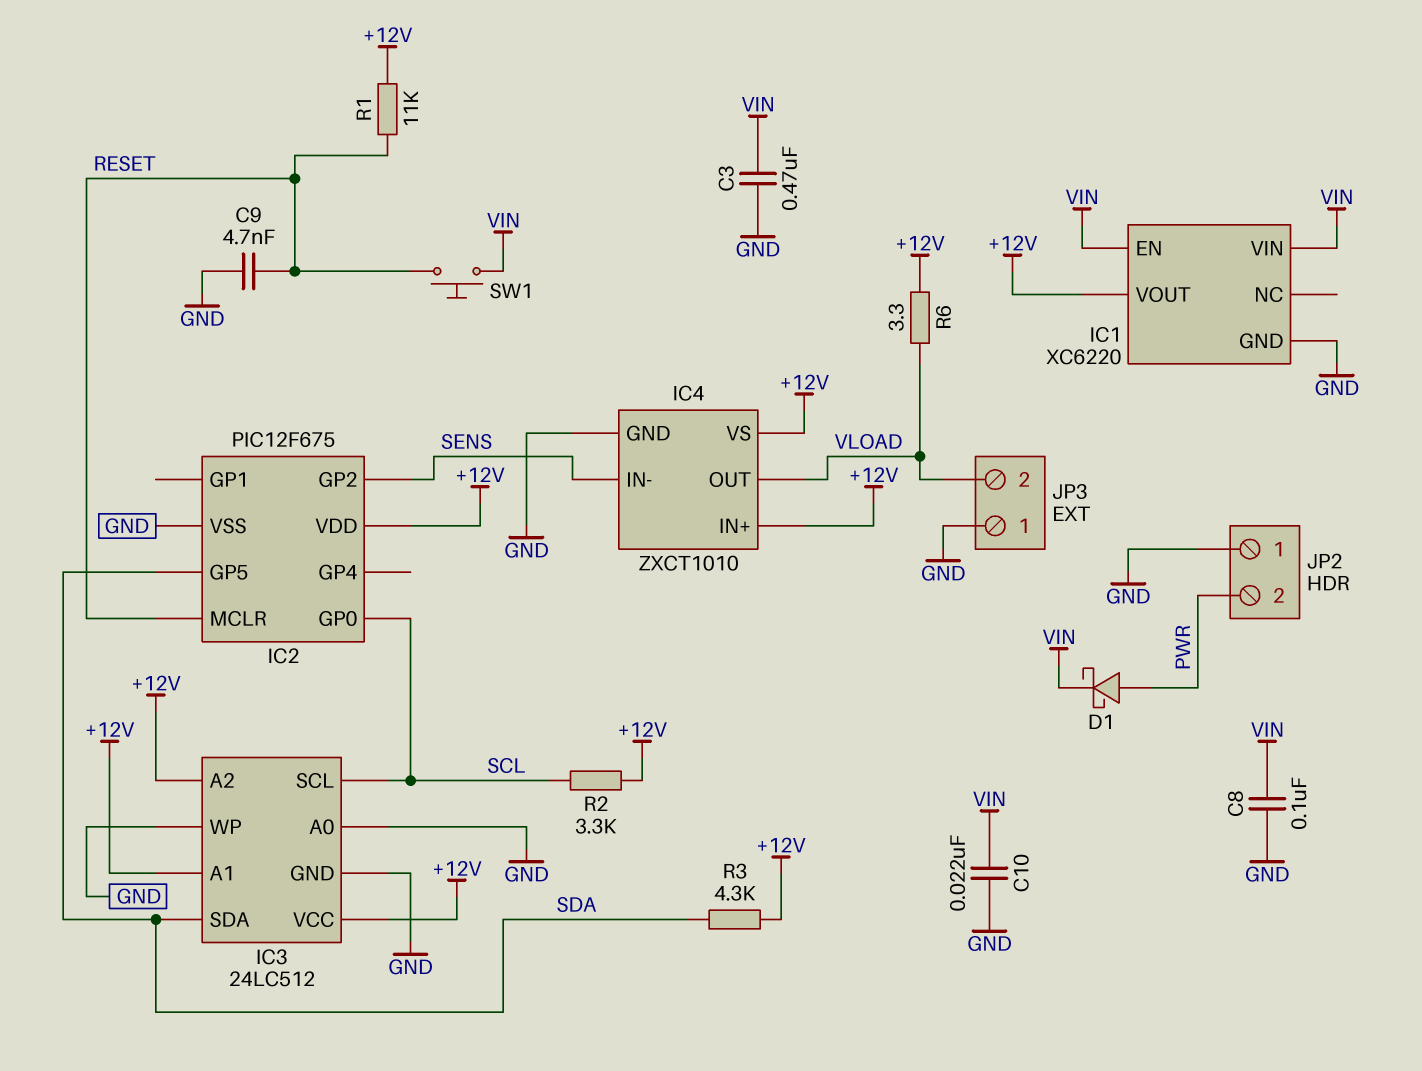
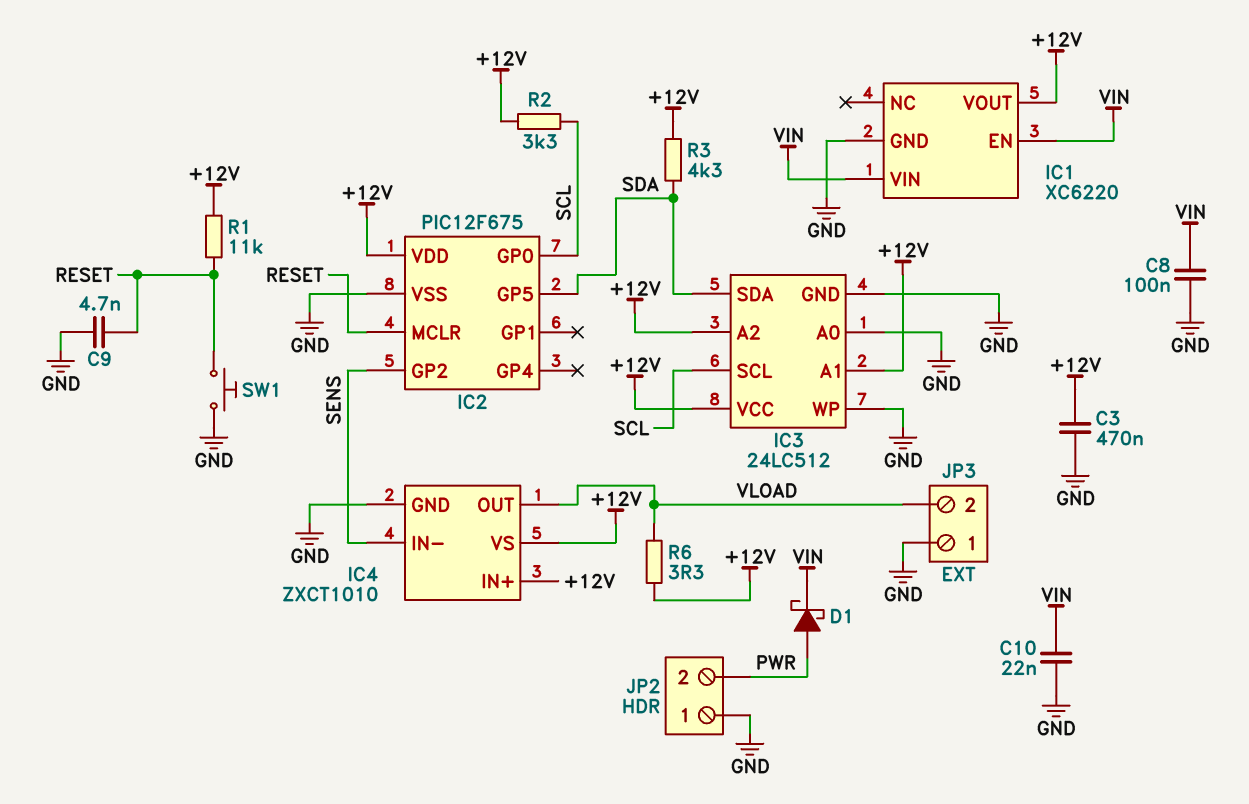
C3: 470nF (GND, VIN) -> 470nF (+12V, GND)
SW1: button (RESET, VIN) -> button (GND, RESET)

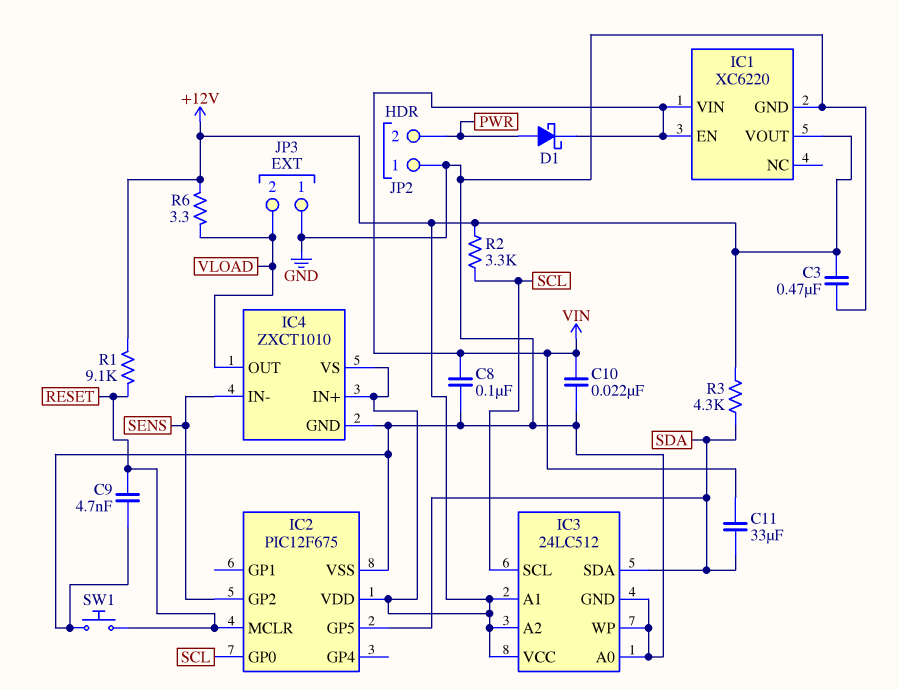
C11: none -> 33uF (SDA, VIN)
R1: 11k (+12V, RESET) -> 9.1k (+12V, RESET)

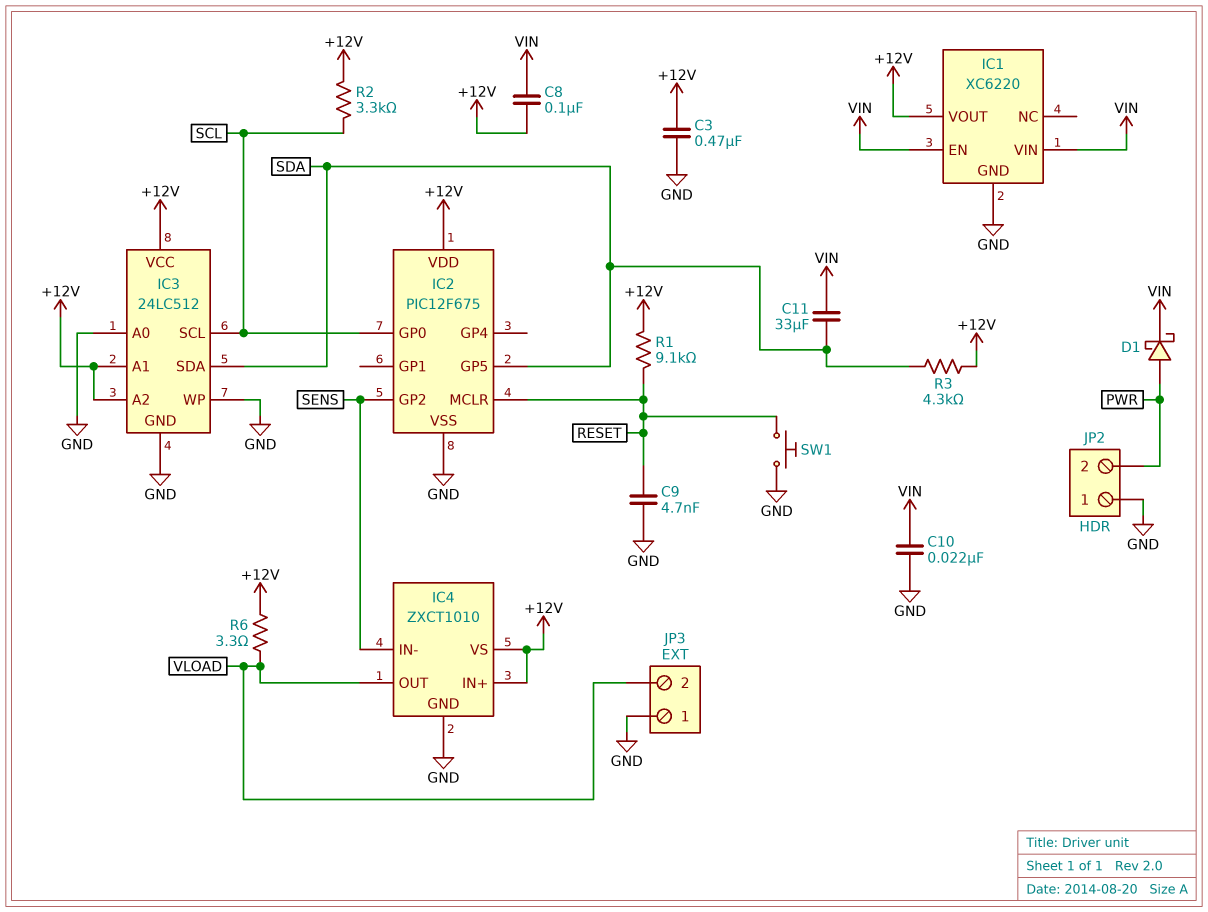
C8: 100nF (GND, VIN) -> 100nF (+12V, VIN)

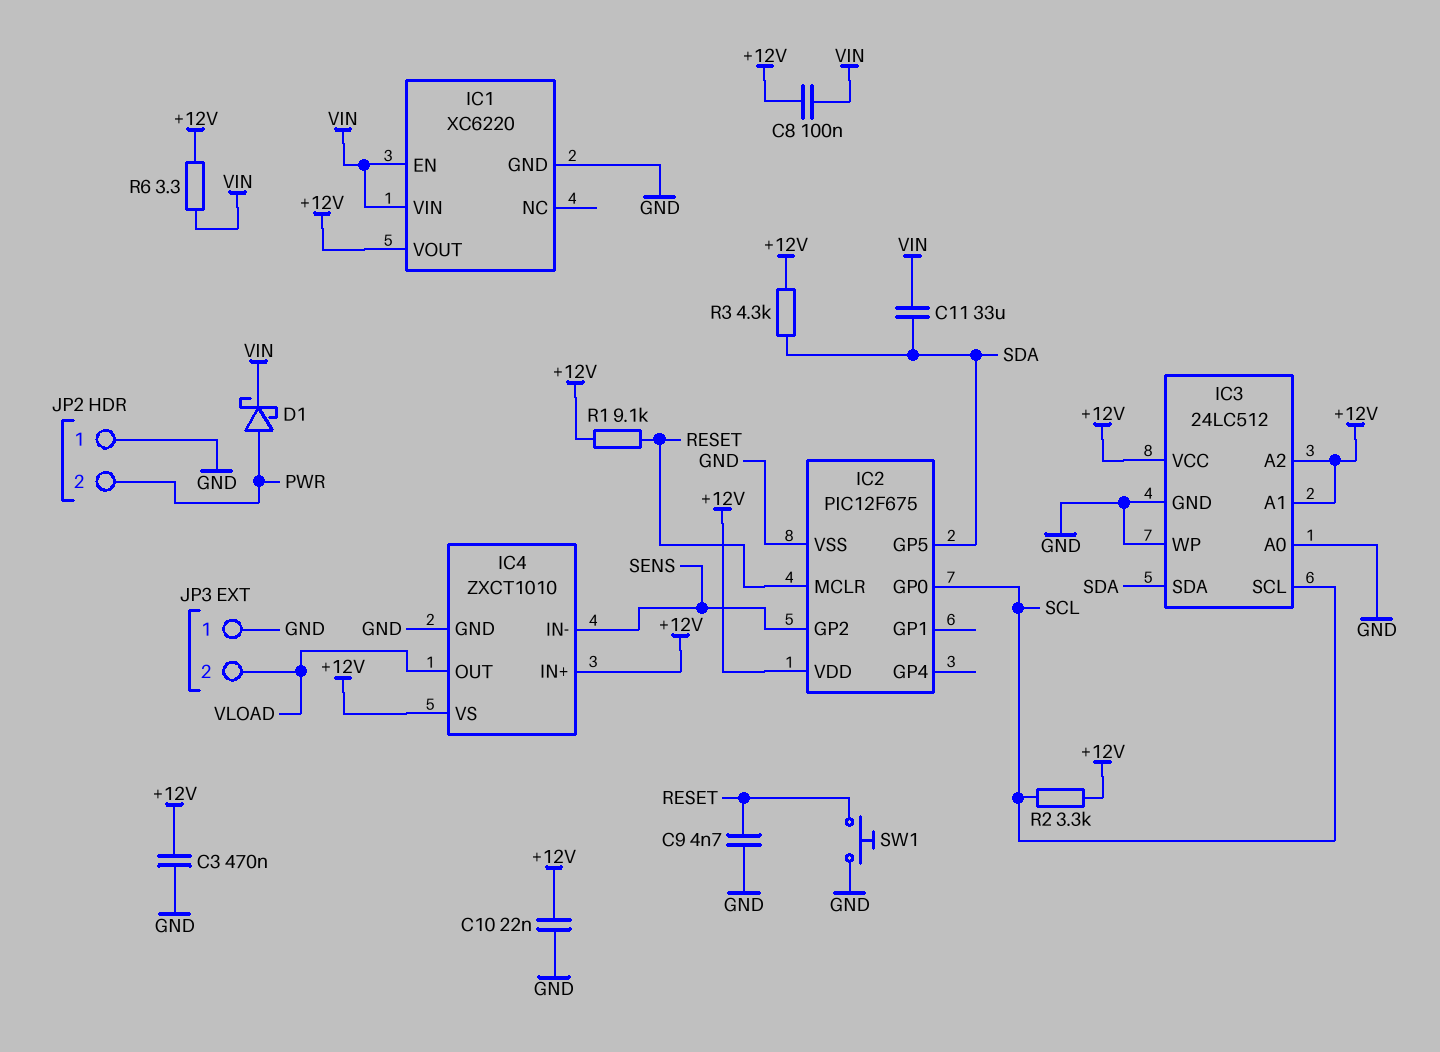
C10: 22nF (GND, VIN) -> 22nF (+12V, GND)
R6: 3.3 (+12V, VLOAD) -> 3.3 (+12V, VIN)

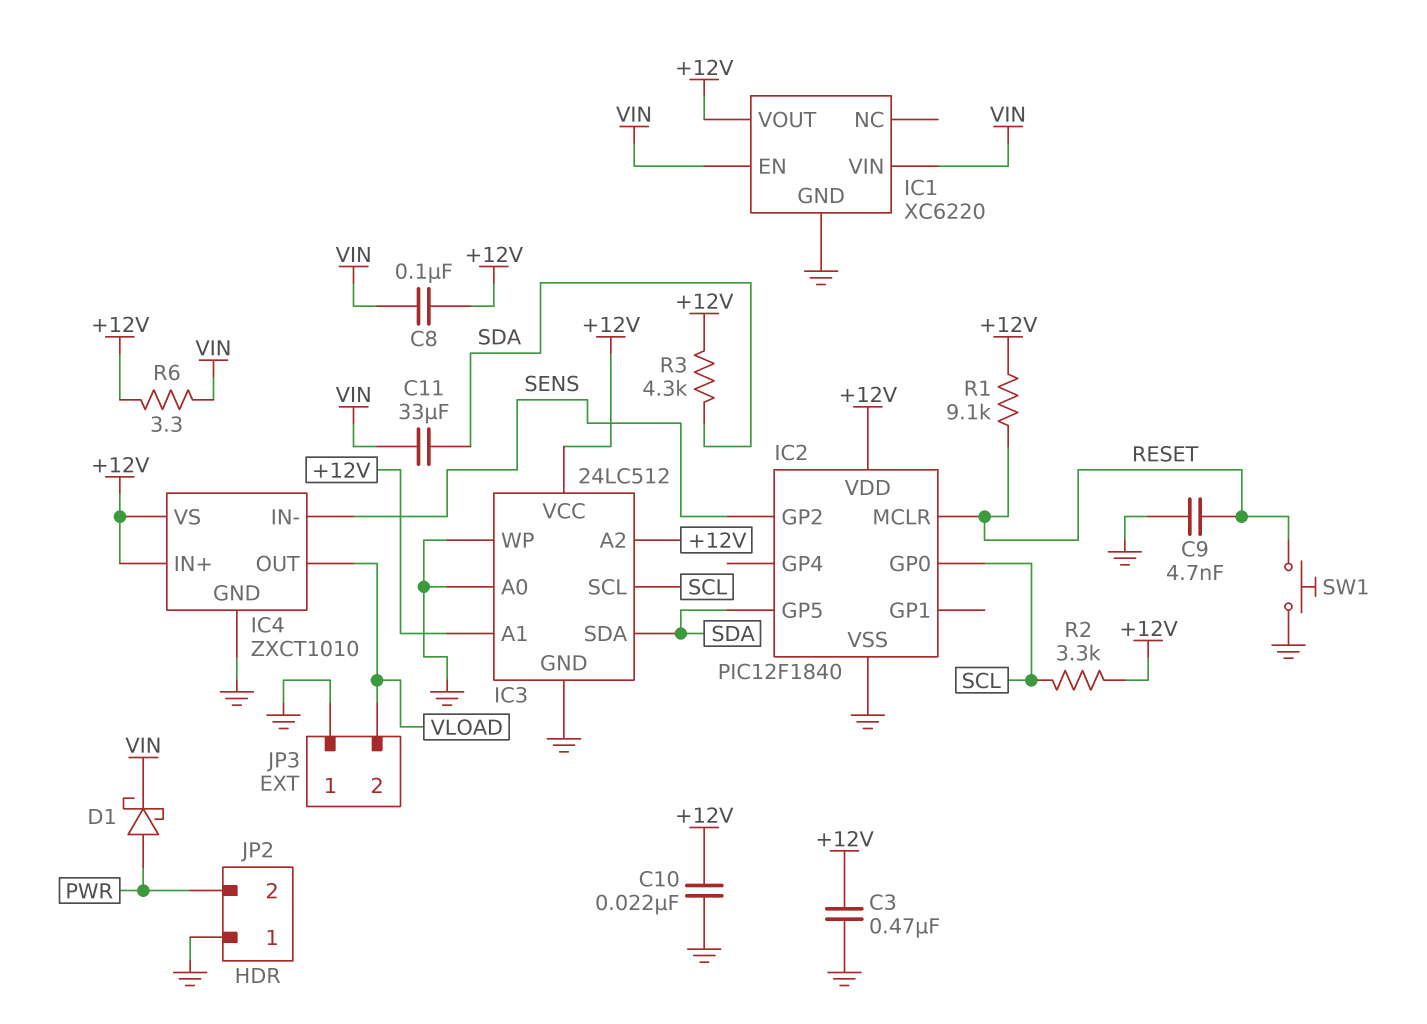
IC2: PIC12F675 -> PIC12F1840

